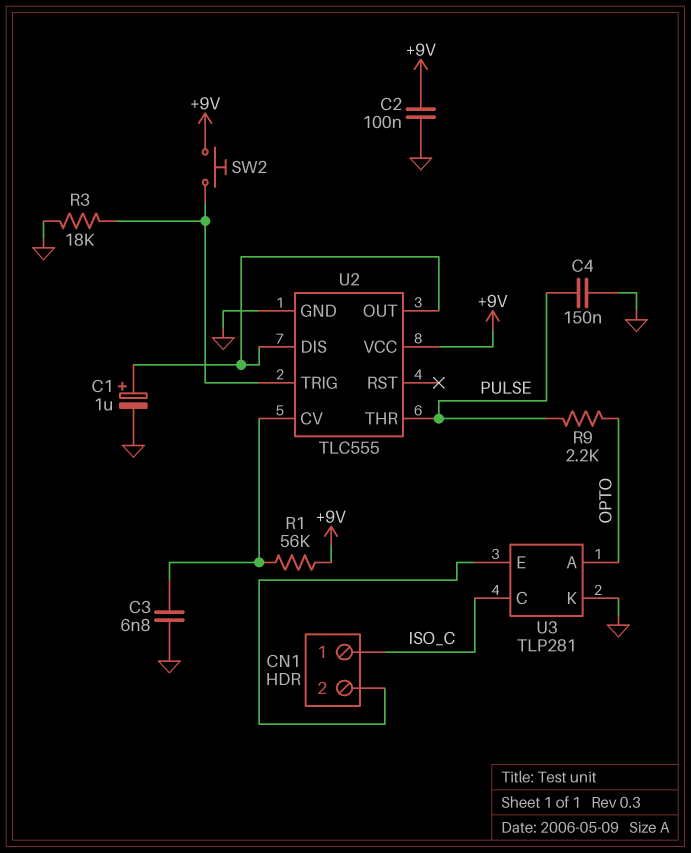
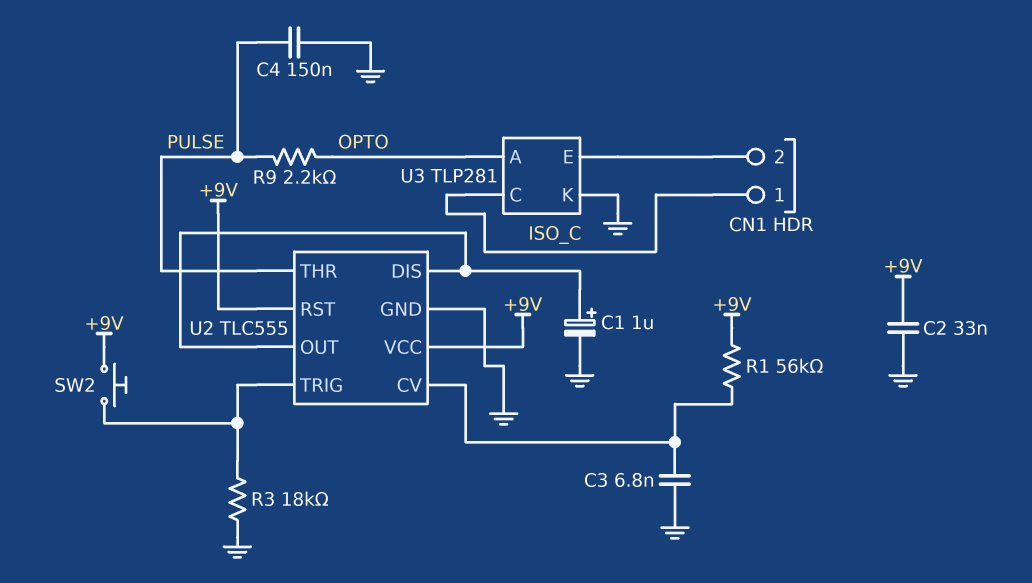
C2: 100nF (+9V, GND) -> 33nF (+9V, GND)
U2 pin RST: none -> +9V

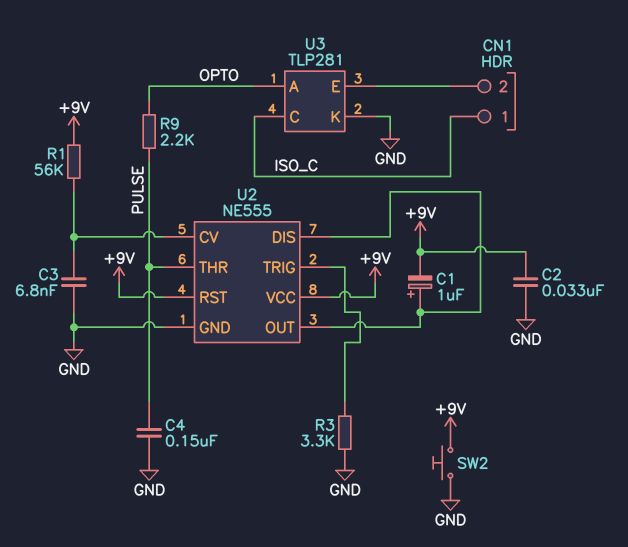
C1: 1uF (plus U2/DIS, minus GND) -> 1uF (plus U2/DIS, minus +9V)
R3: 18k (GND, U2/TRIG) -> 3.3k (GND, U2/TRIG)
SW2: button (+9V, U2/TRIG) -> button (+9V, GND)
U2: TLC555 -> NE555

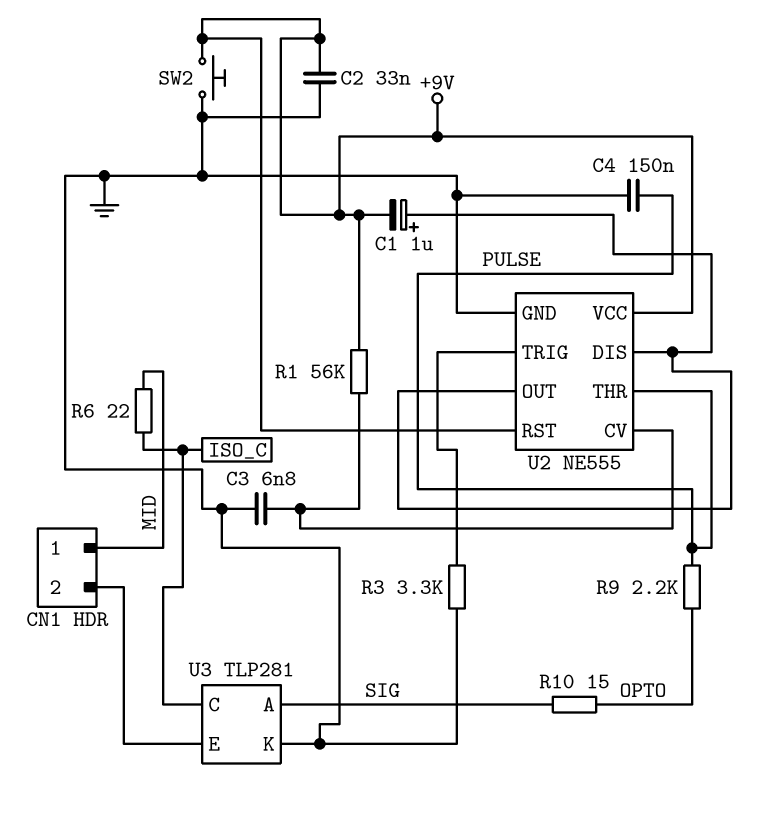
CN1 pin 1: ISO_C -> MID
R6: none -> 22 (ISO_C, MID)
R10: none -> 15 (OPTO, SIG)
U3 pin A: OPTO -> SIG

